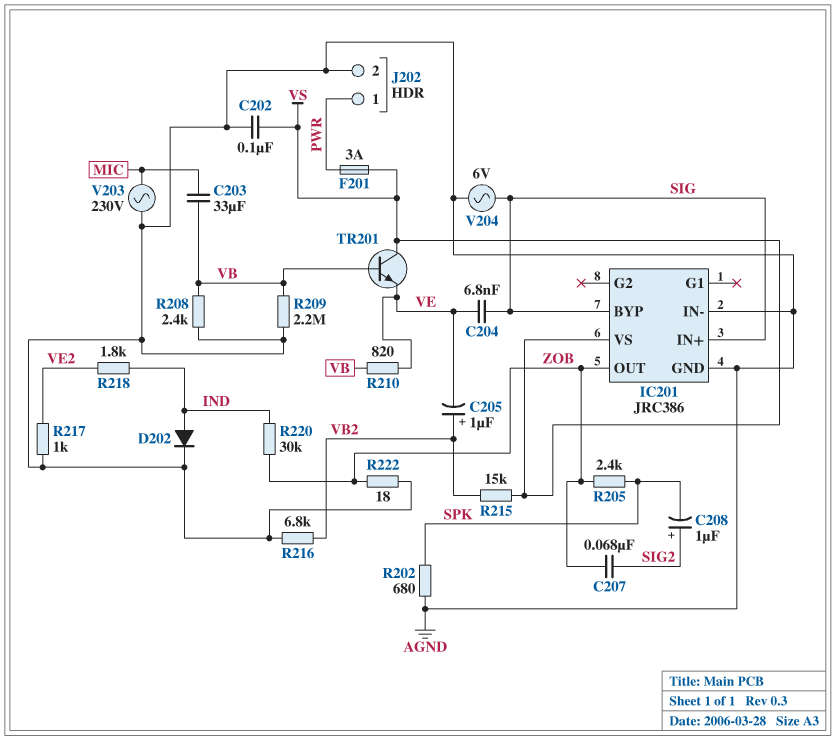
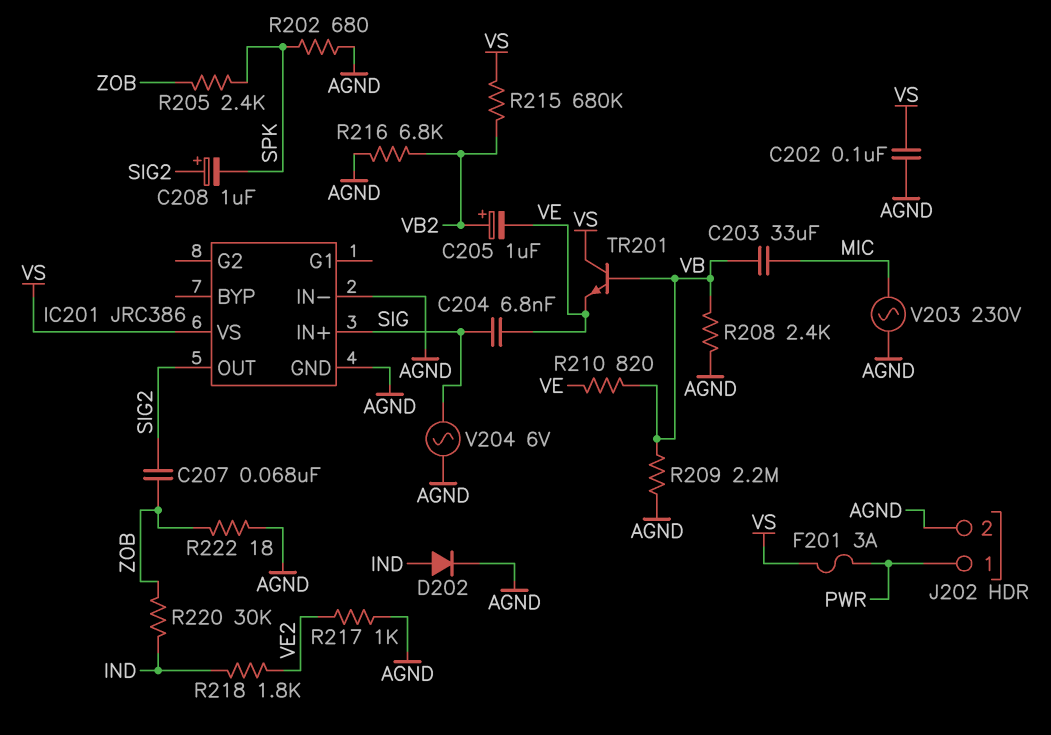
IC201 pin BYP: SIG -> none
IC201 pin OUT: ZOB -> SIG2
R215: 15k (VB2, VS) -> 680k (VB2, VS)

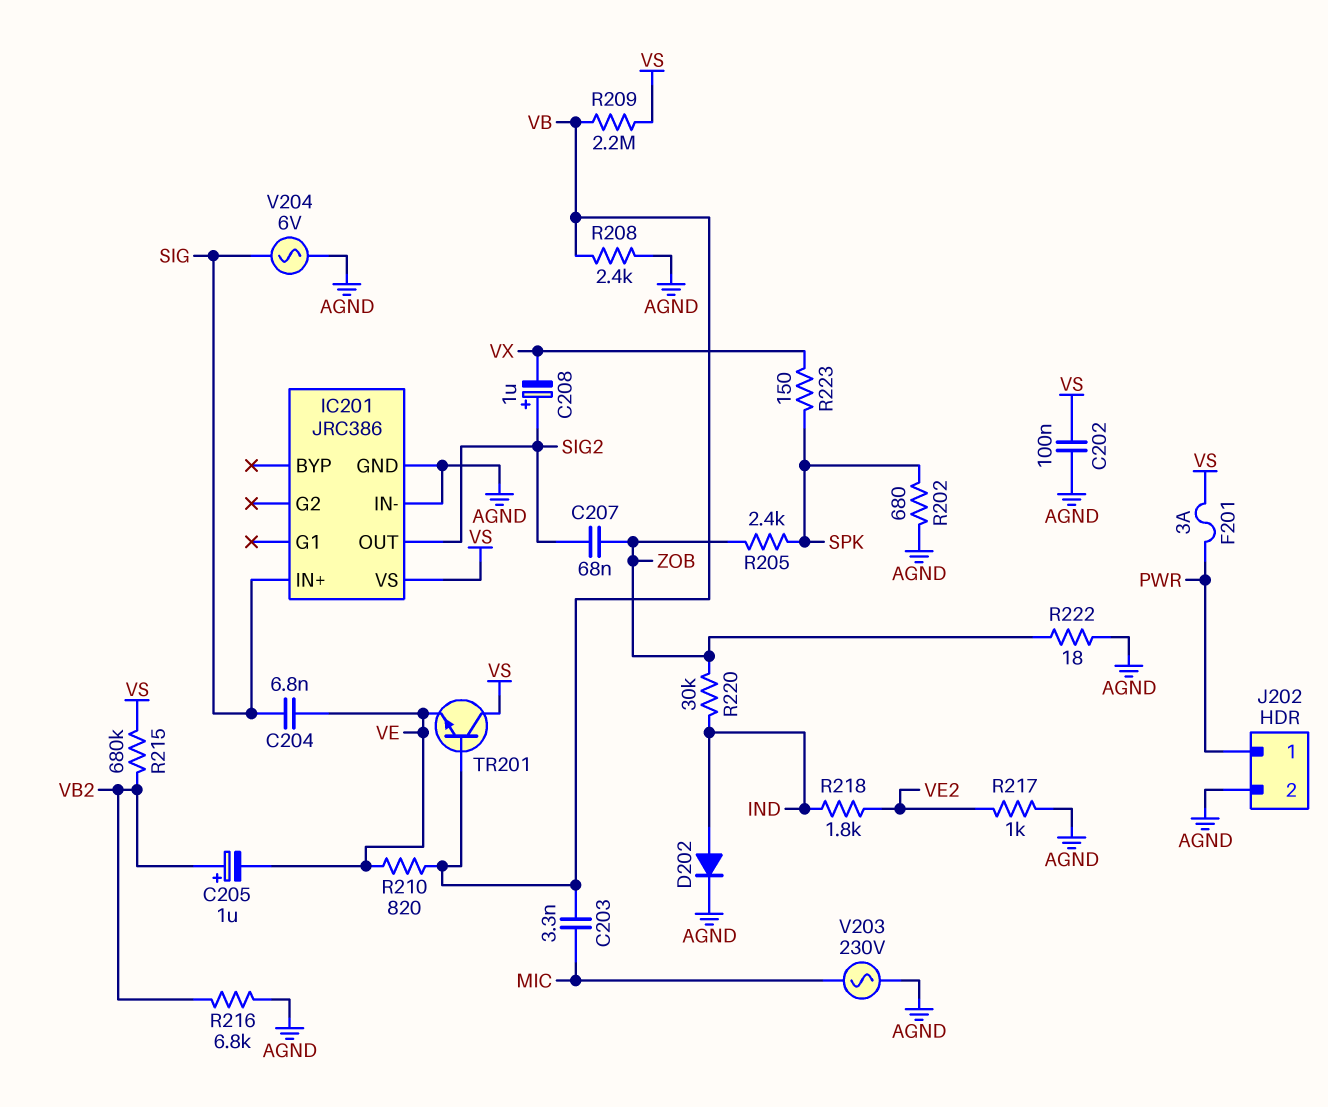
C203: 33uF (MIC, VB) -> 3.3nF (MIC, VB)
C208: 1uF (plus SIG2, minus SPK) -> 1uF (plus SIG2, minus VX)
R209: 2.2M (AGND, VB) -> 2.2M (VB, VS)
R223: none -> 150 (SPK, VX)

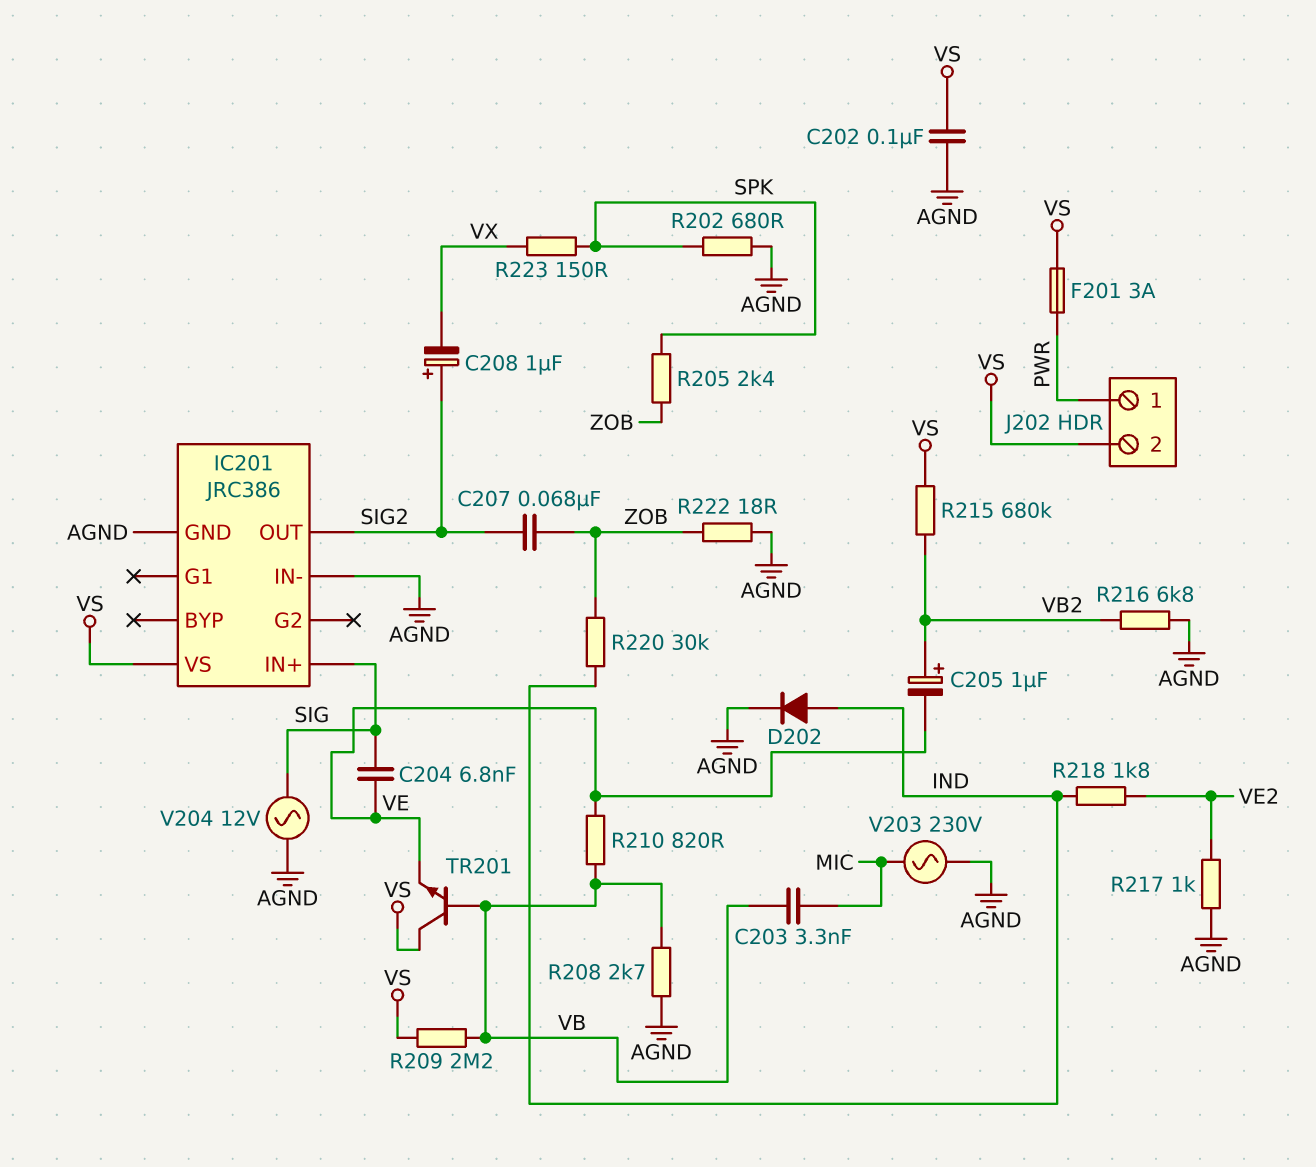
J202 pin 2: AGND -> VS
R208: 2.4k (AGND, VB) -> 2.7k (AGND, VB)
V204: AC 6V (AGND, SIG) -> AC 12V (AGND, SIG)

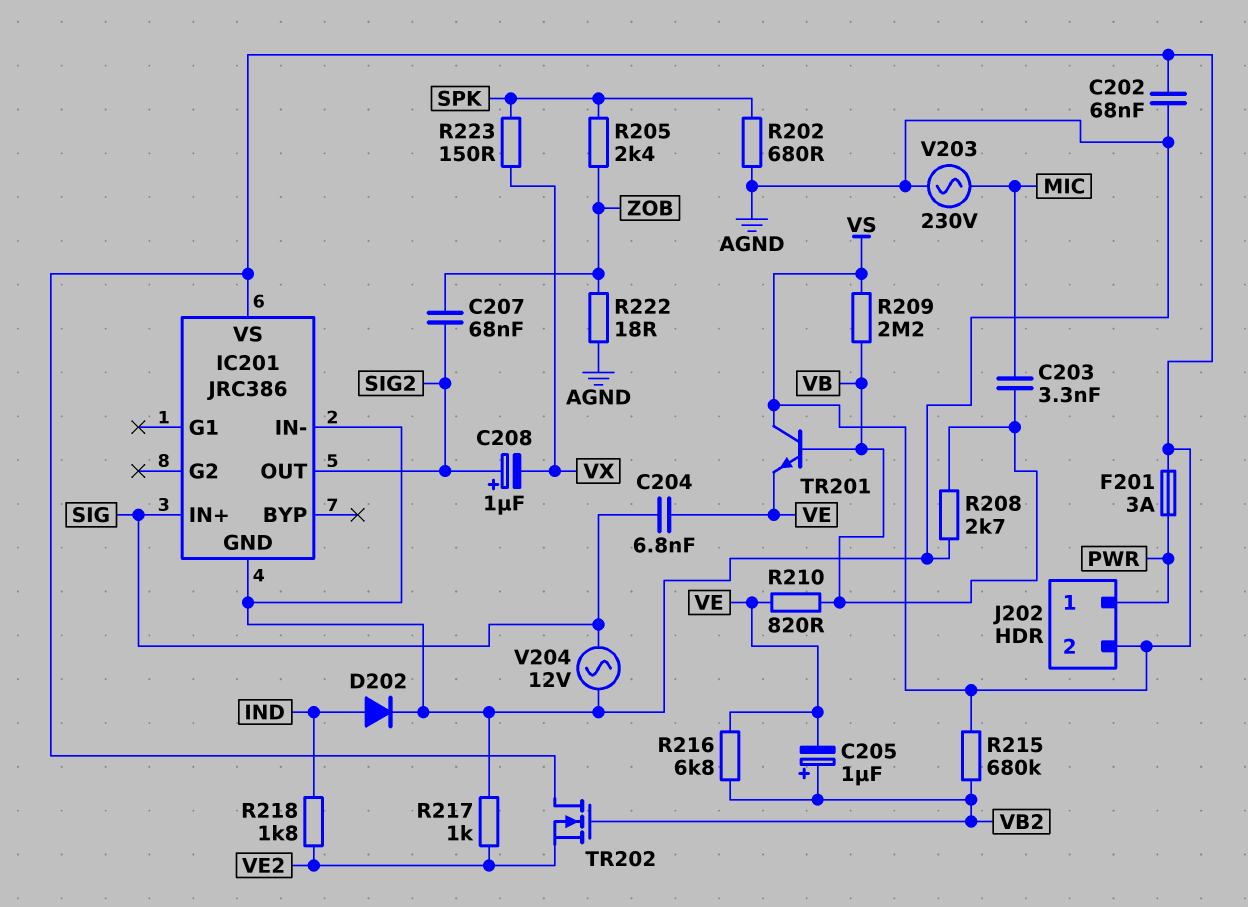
C202: 100nF (AGND, VS) -> 68nF (AGND, VS)
R216: 6.8k (AGND, VB2) -> 6.8k (VB2, VE)
R220: 30k (IND, ZOB) -> none
TR202: none -> NMOS (G VB2, D VS, S VE2)

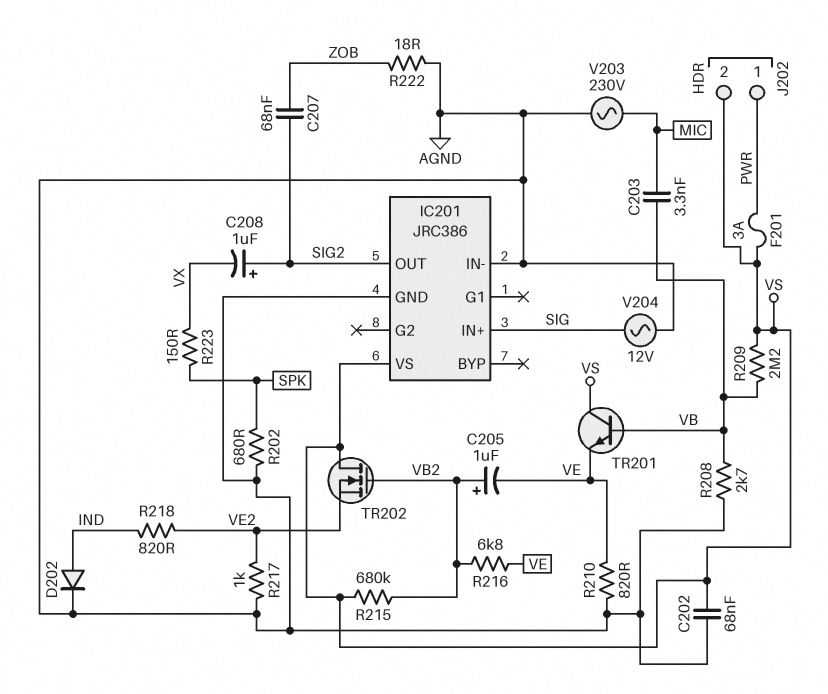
C204: 6.8nF (SIG, VE) -> none
R205: 2.4k (SPK, ZOB) -> none
R210: 820 (VB, VE) -> 820 (AGND, VE)
R218: 1.8k (IND, VE2) -> 820 (IND, VE2)

